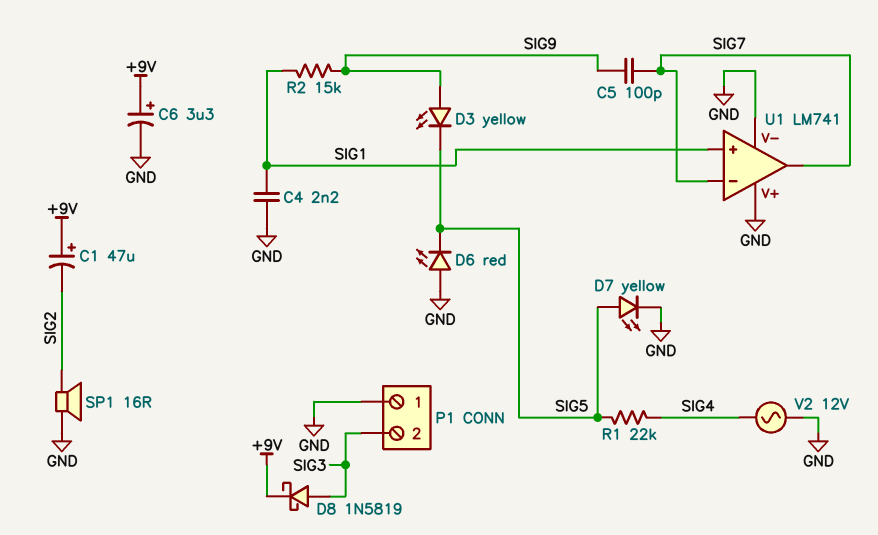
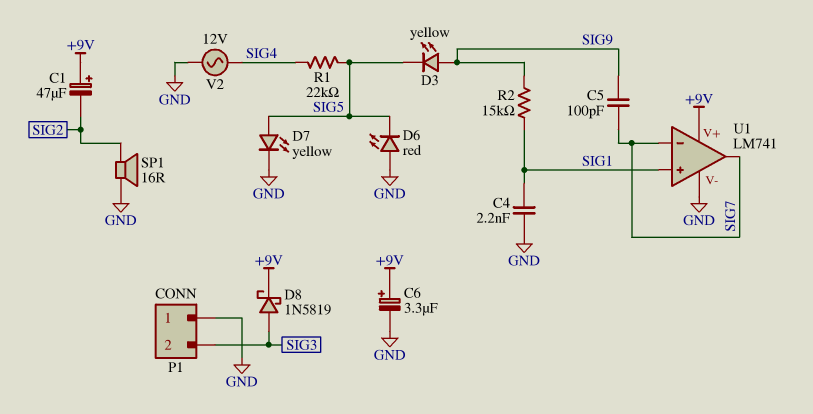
U1 pin V+: GND -> +9V

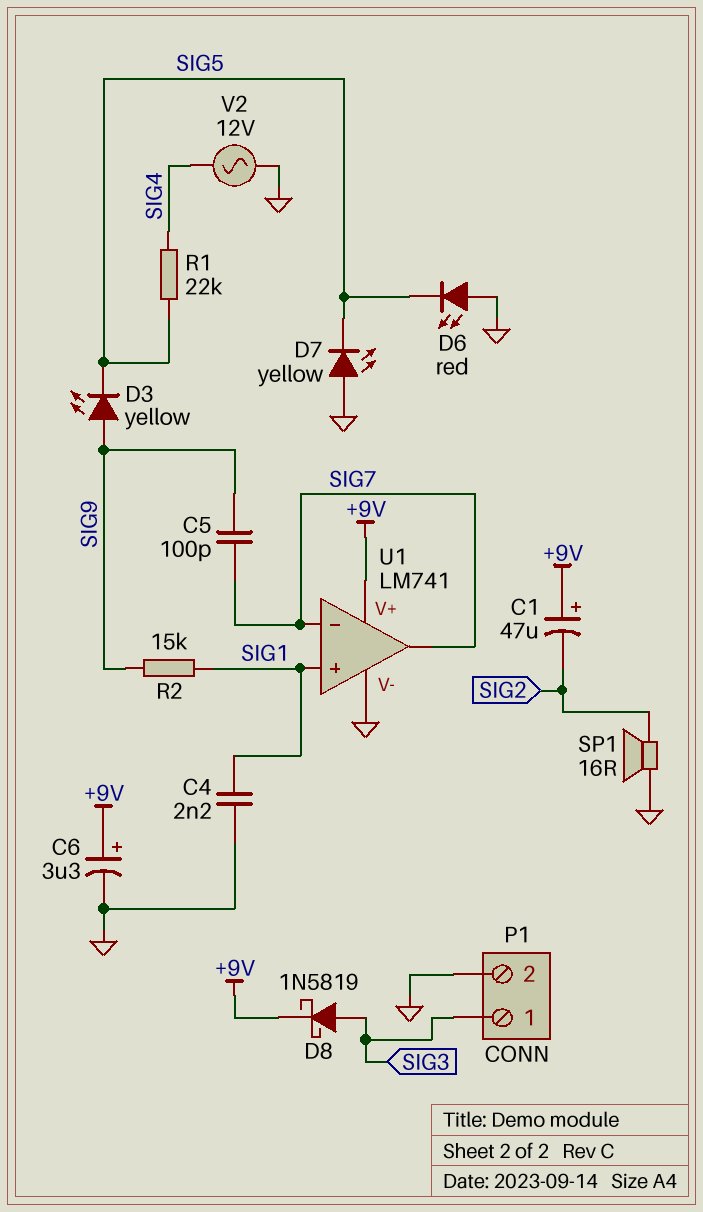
D7: LED yellow (A SIG5, K GND) -> LED yellow (A GND, K SIG5)
P1 pin 1: GND -> SIG3
P1 pin 2: SIG3 -> GND

